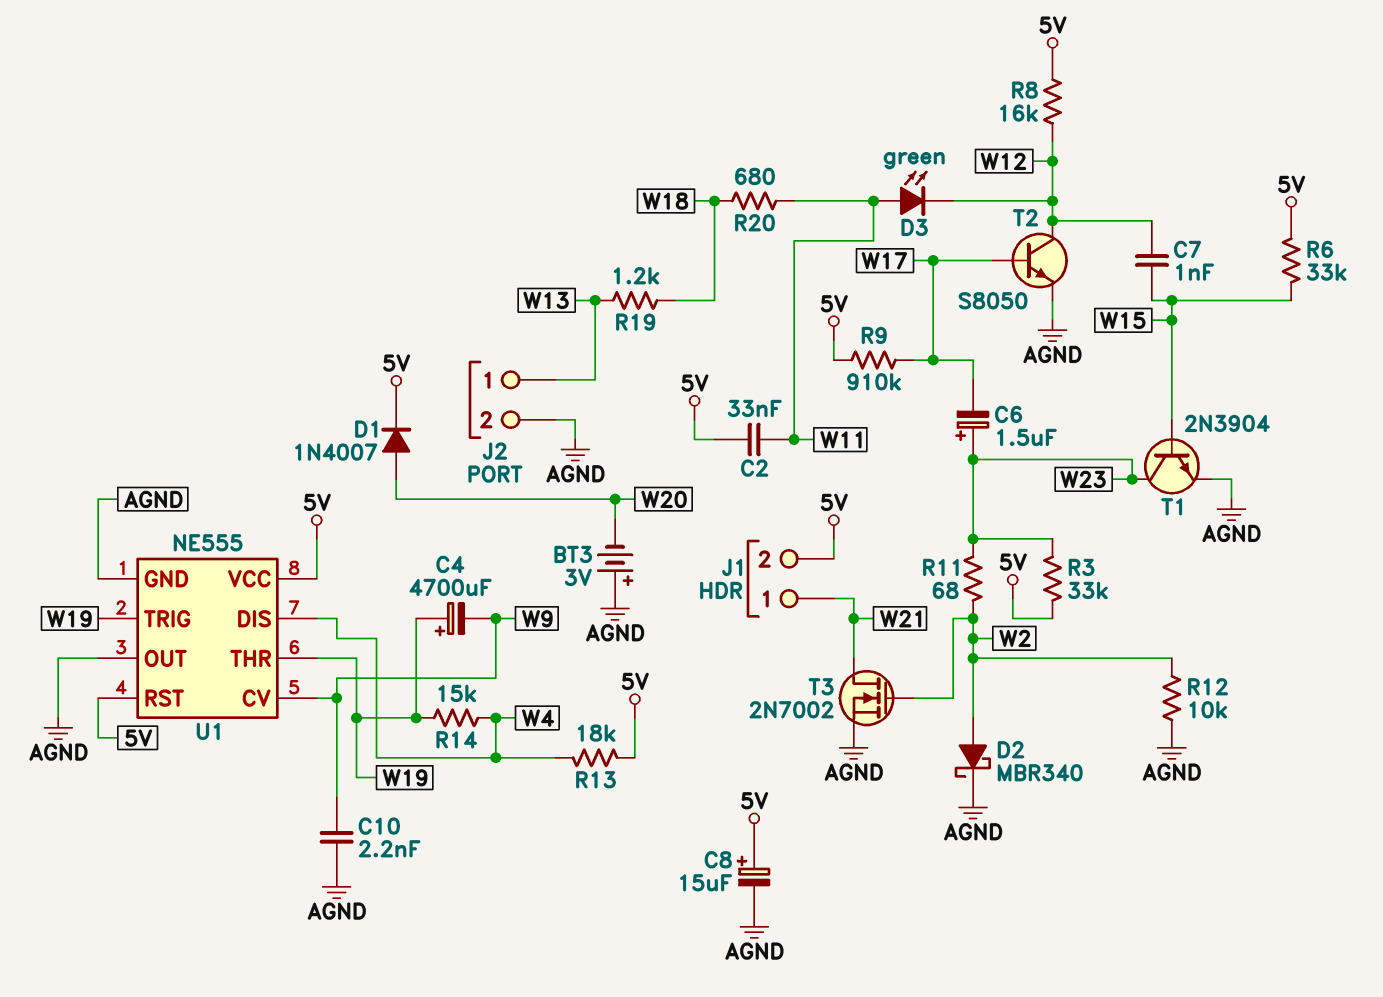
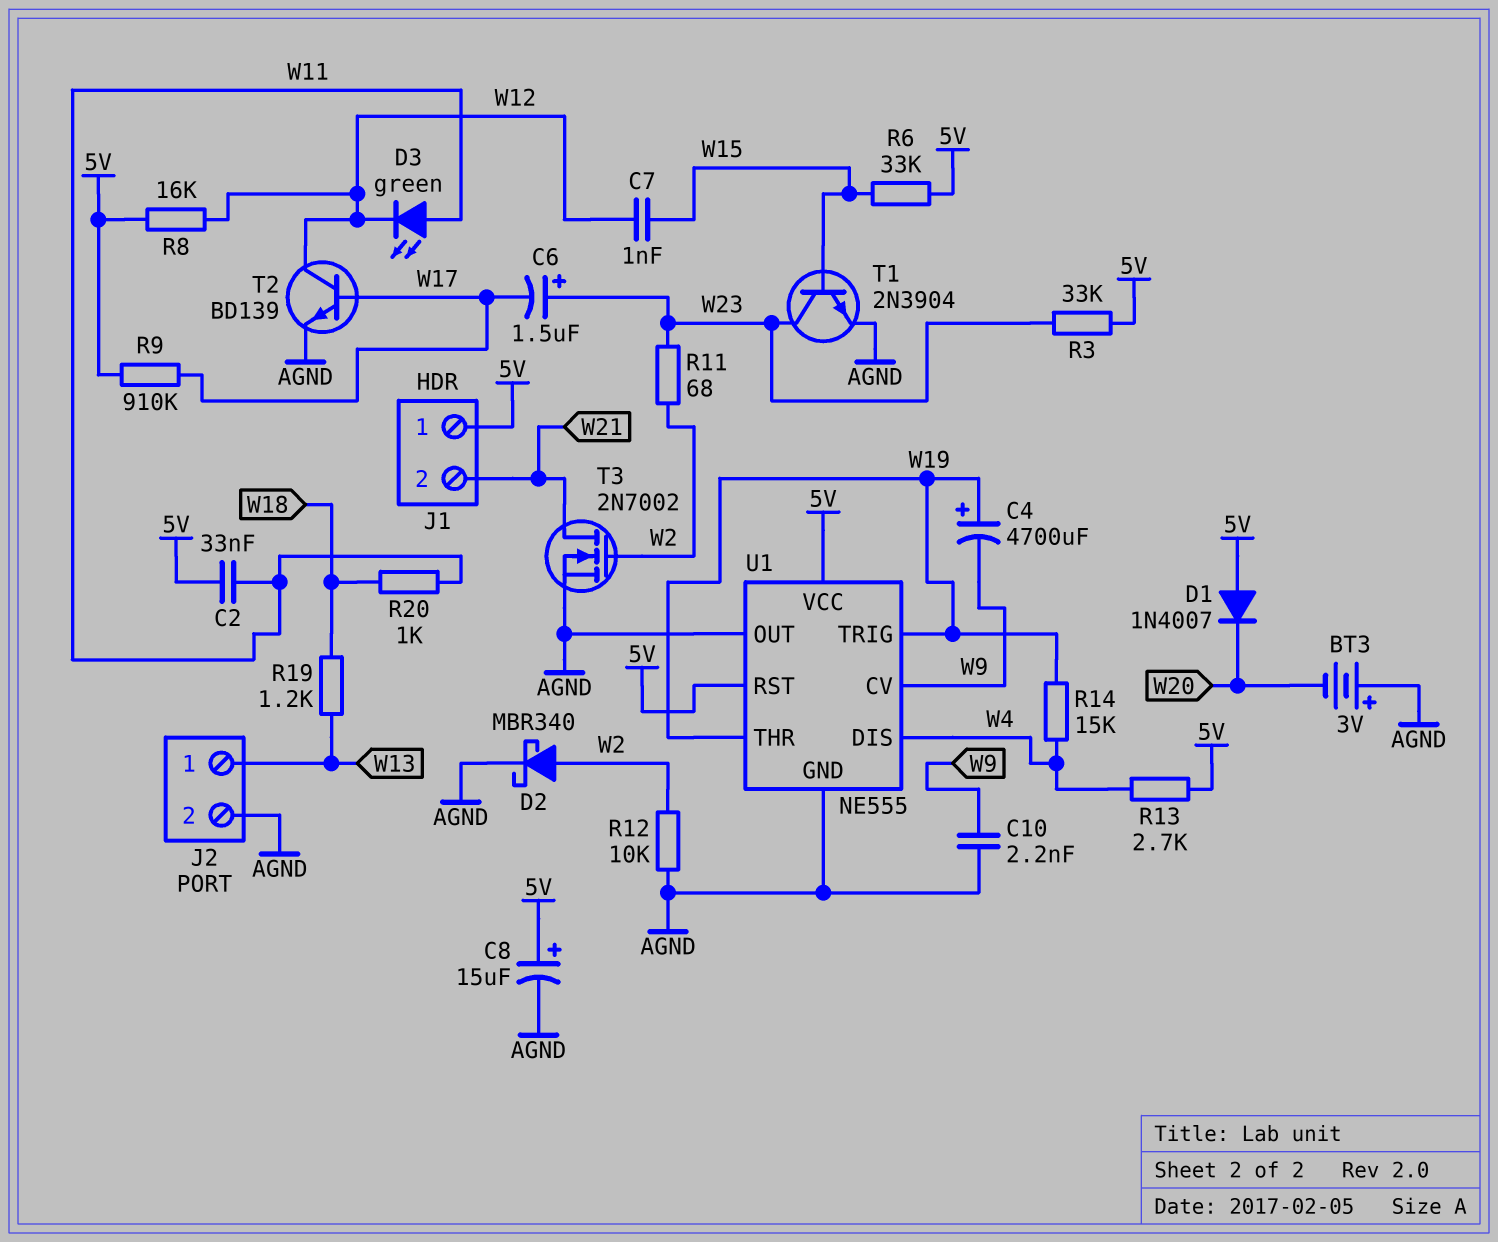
D1: diode 1N4007 (A W20, K 5V) -> diode 1N4007 (A 5V, K W20)
J1 pin 1: W21 -> 5V
J1 pin 2: 5V -> W21
R13: 18k (5V, W4) -> 2.7k (5V, W4)
R20: 680 (W11, W18) -> 1k (W11, W18)
T2: NPN S8050 (B W17, C W12, E AGND) -> NPN BD139 (B W17, C W12, E AGND)

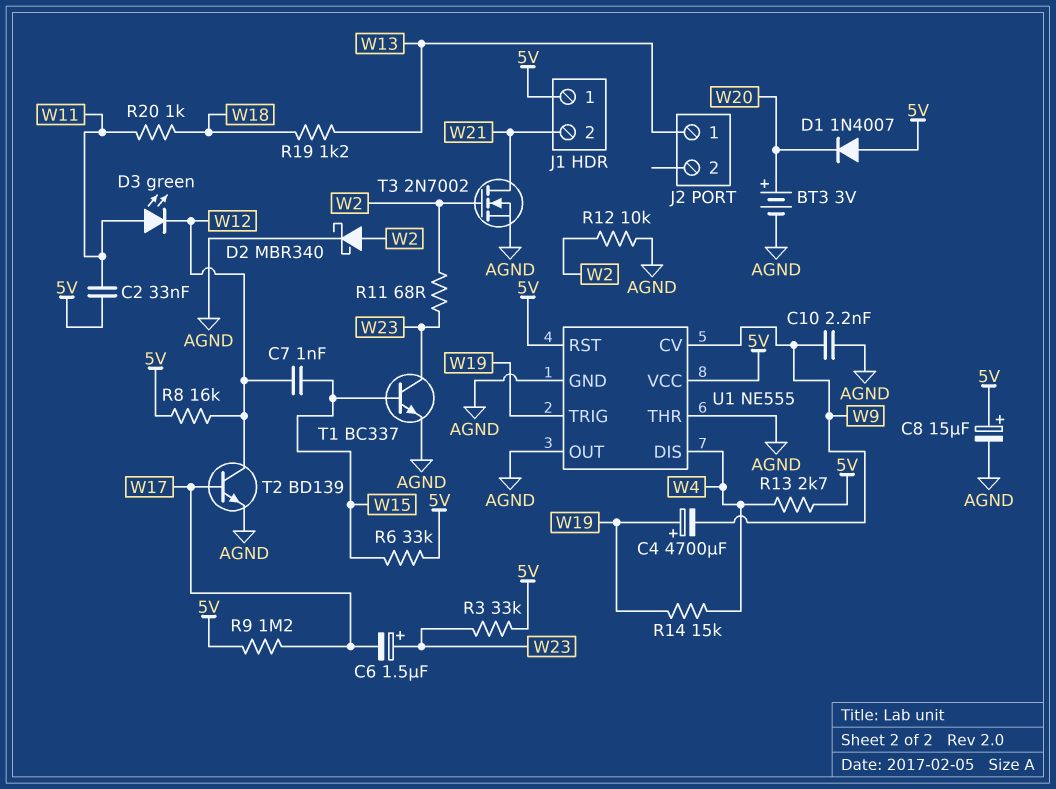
BT3: 3V (plus AGND, minus W20) -> 3V (plus W20, minus AGND)
J2 pin 2: AGND -> none
R9: 910k (5V, W17) -> 1.2M (5V, W17)
T1: NPN 2N3904 (B W15, C W23, E AGND) -> NPN BC337 (B W15, C W23, E AGND)
U1 pin THR: W19 -> AGND

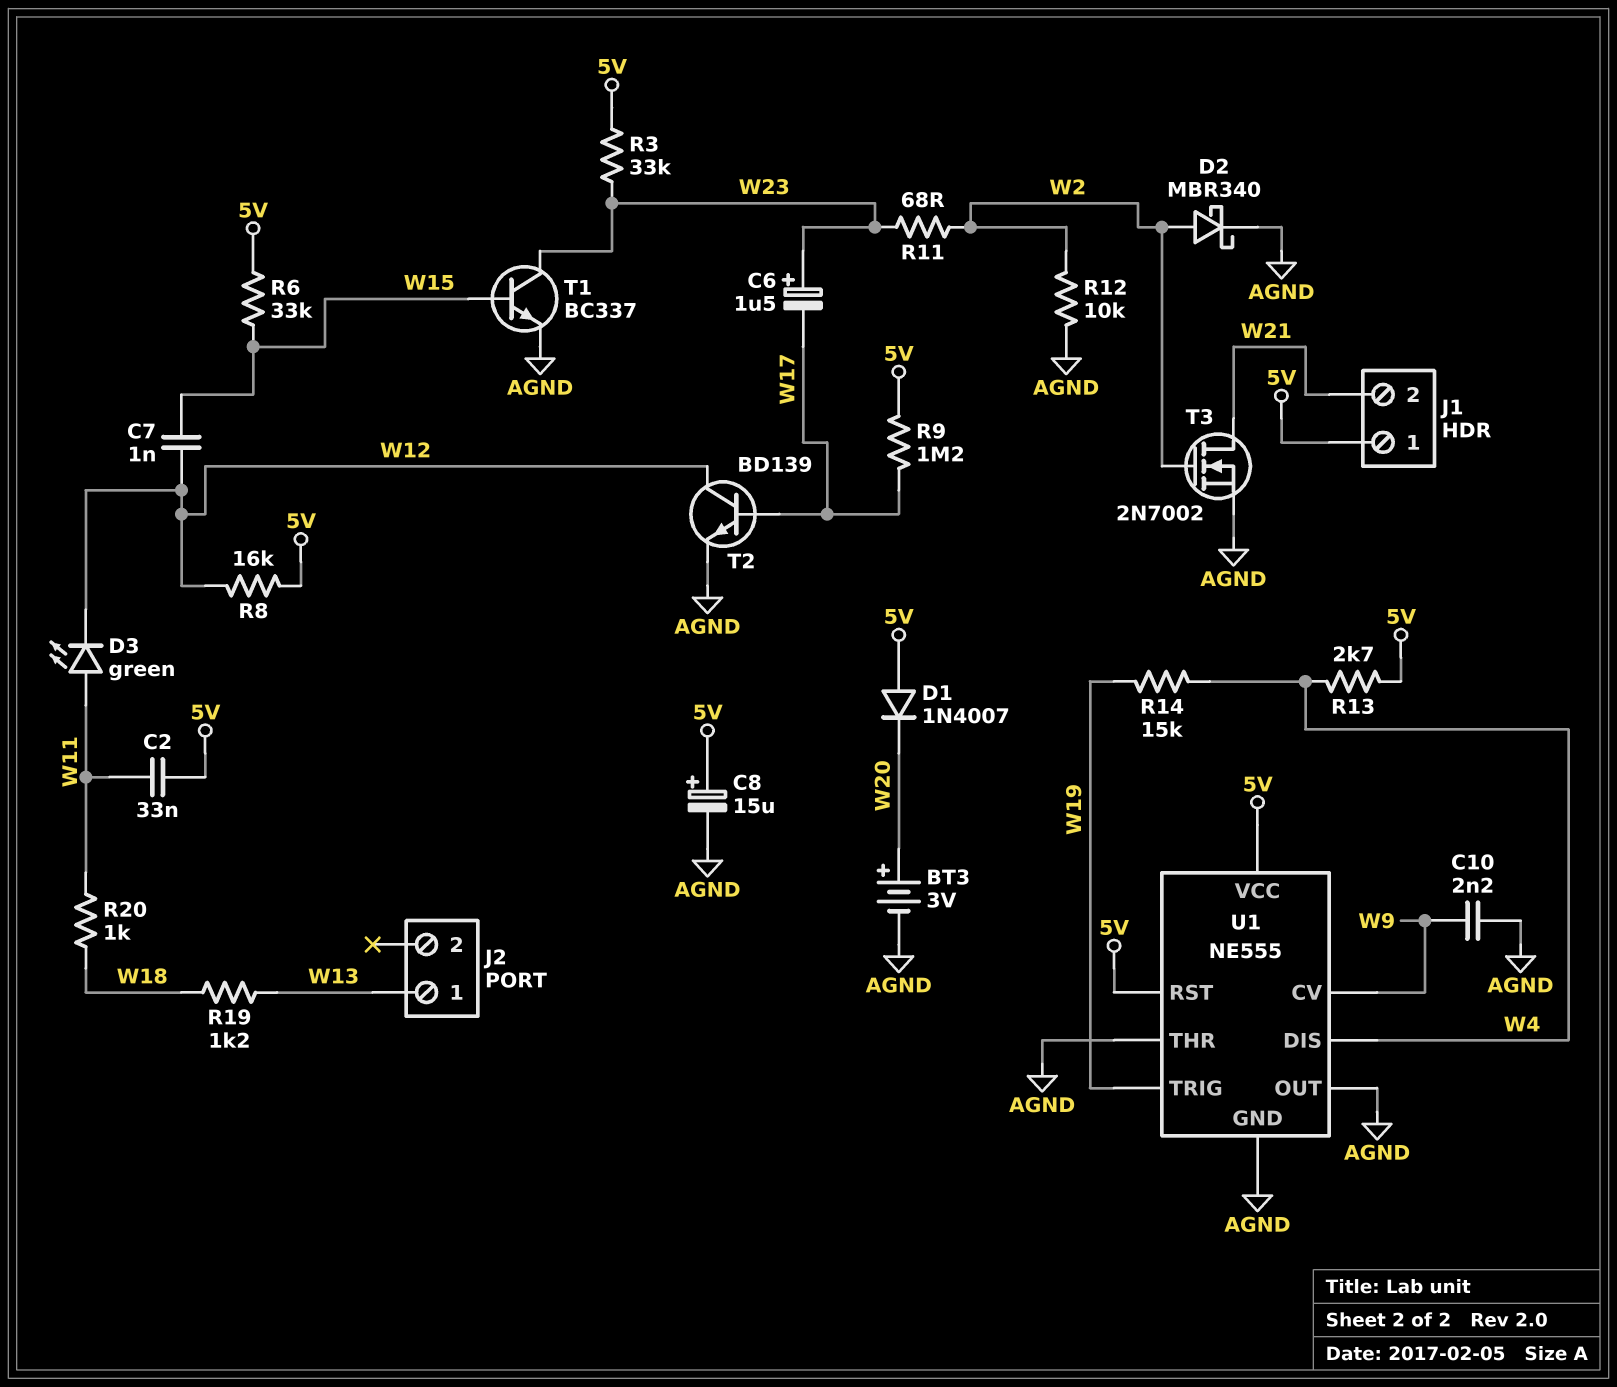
C4: 4700uF (plus W19, minus W9) -> none

